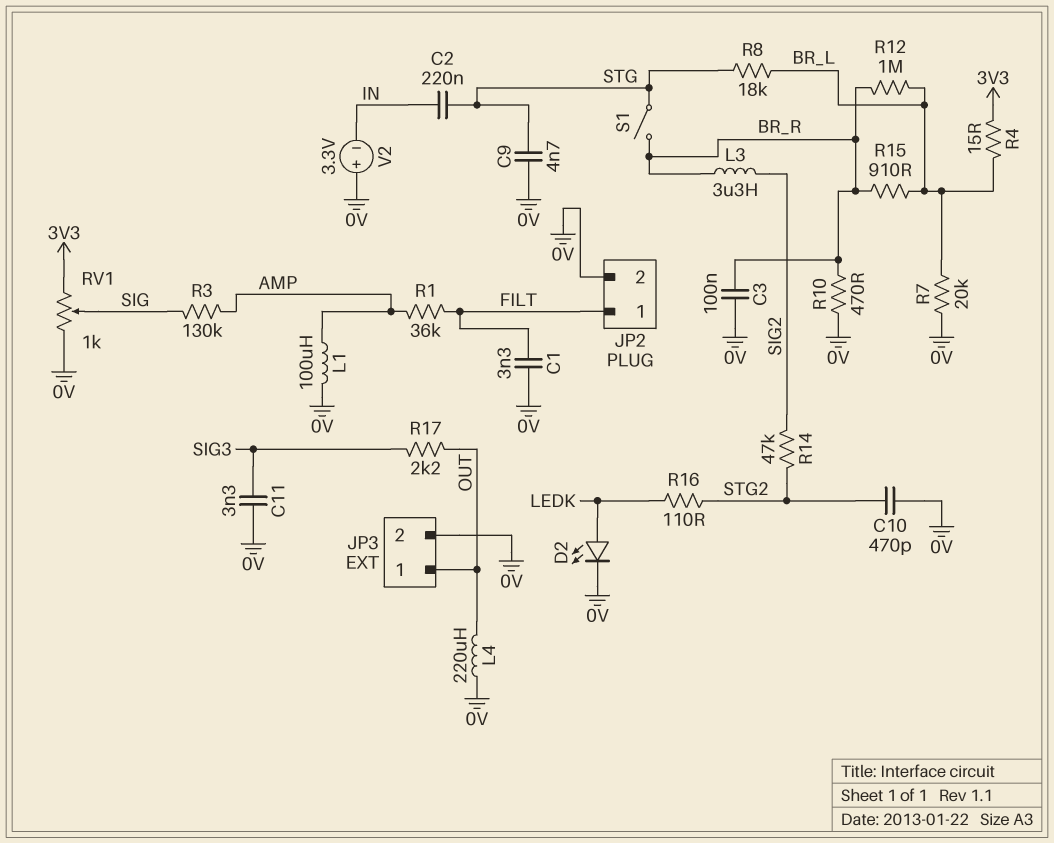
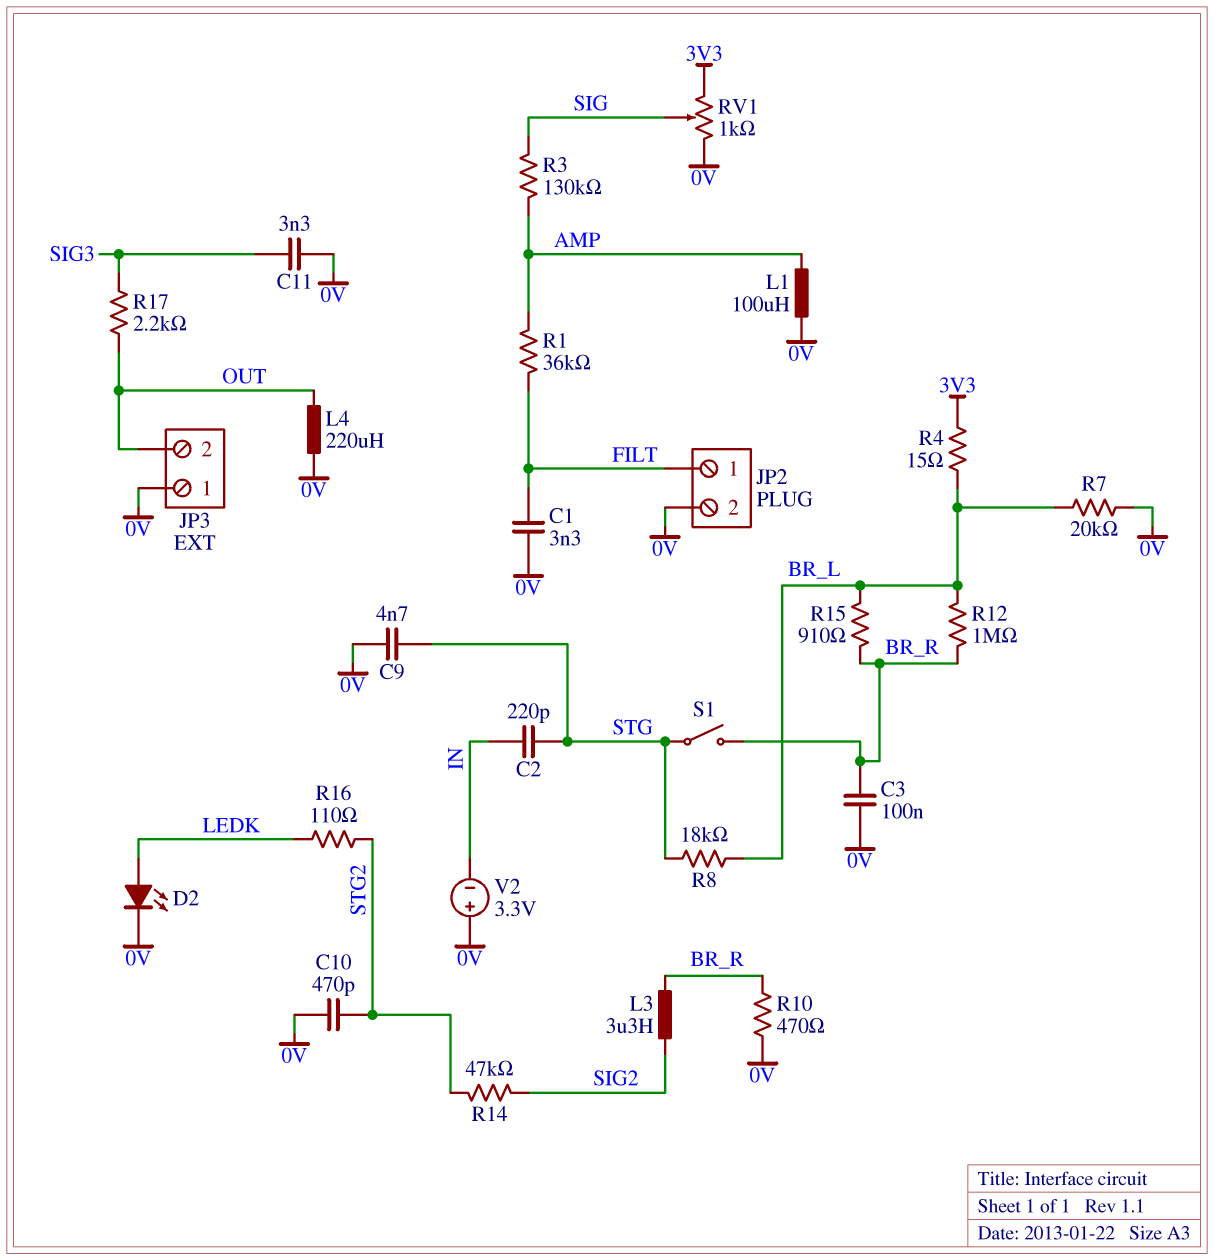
C2: 220nF (IN, STG) -> 220pF (IN, STG)
JP3 pin 1: OUT -> 0V
JP3 pin 2: 0V -> OUT

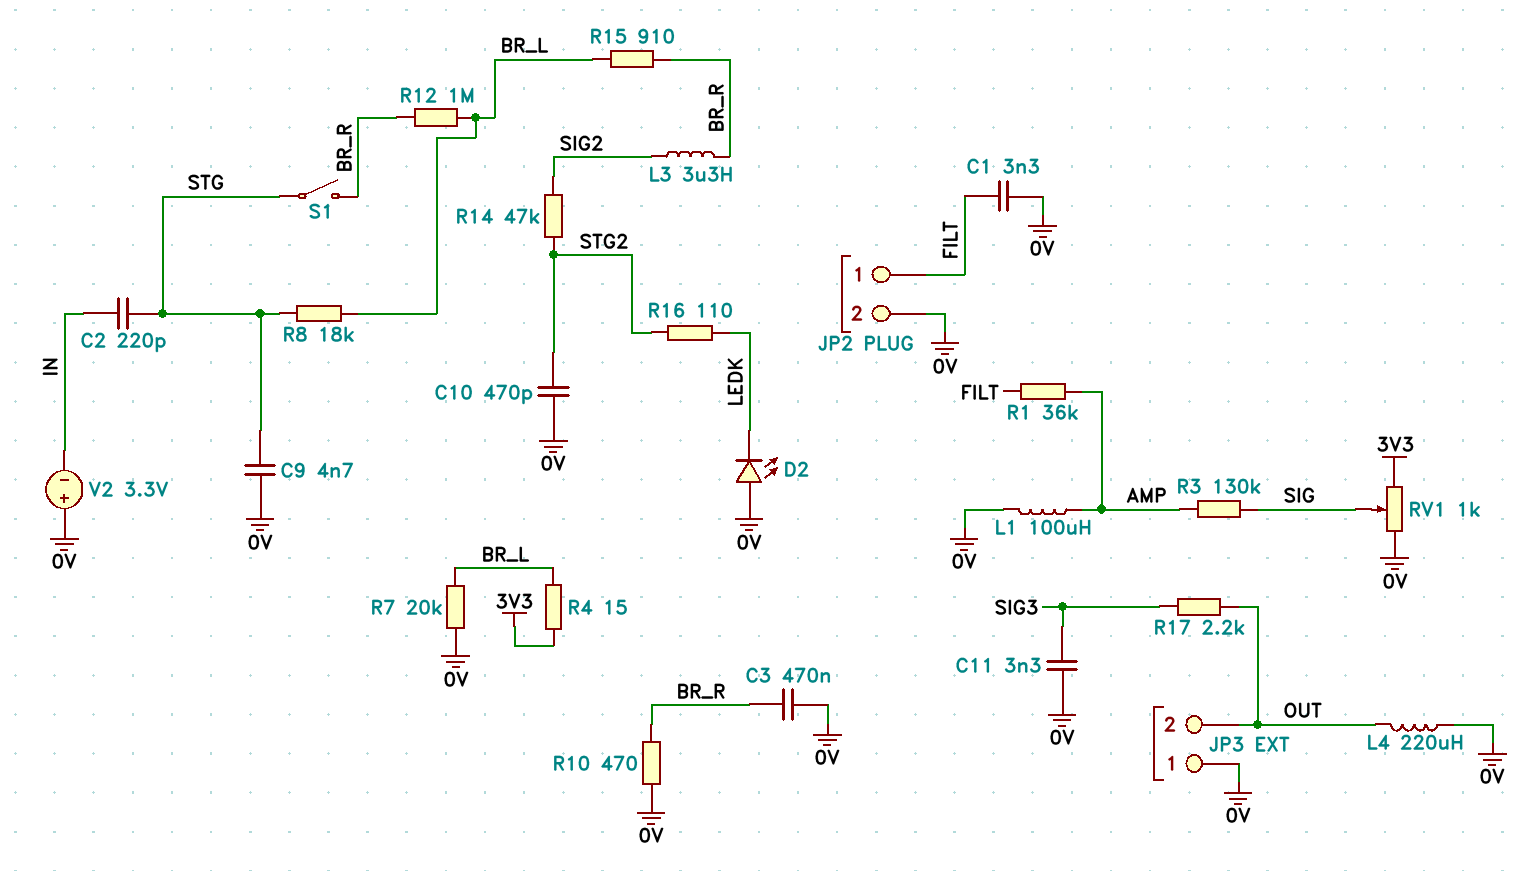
C3: 100nF (0V, BR_R) -> 470nF (0V, BR_R)
D2: LED (A LEDK, K 0V) -> LED (A 0V, K LEDK)

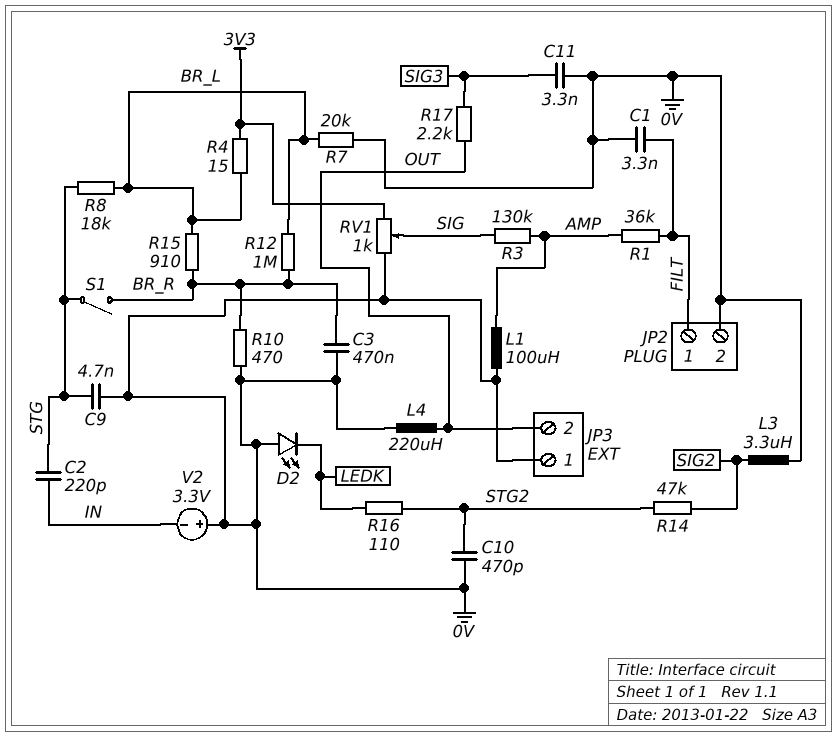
L3: 3.3uH (BR_R, SIG2) -> 3.3uH (0V, SIG2)

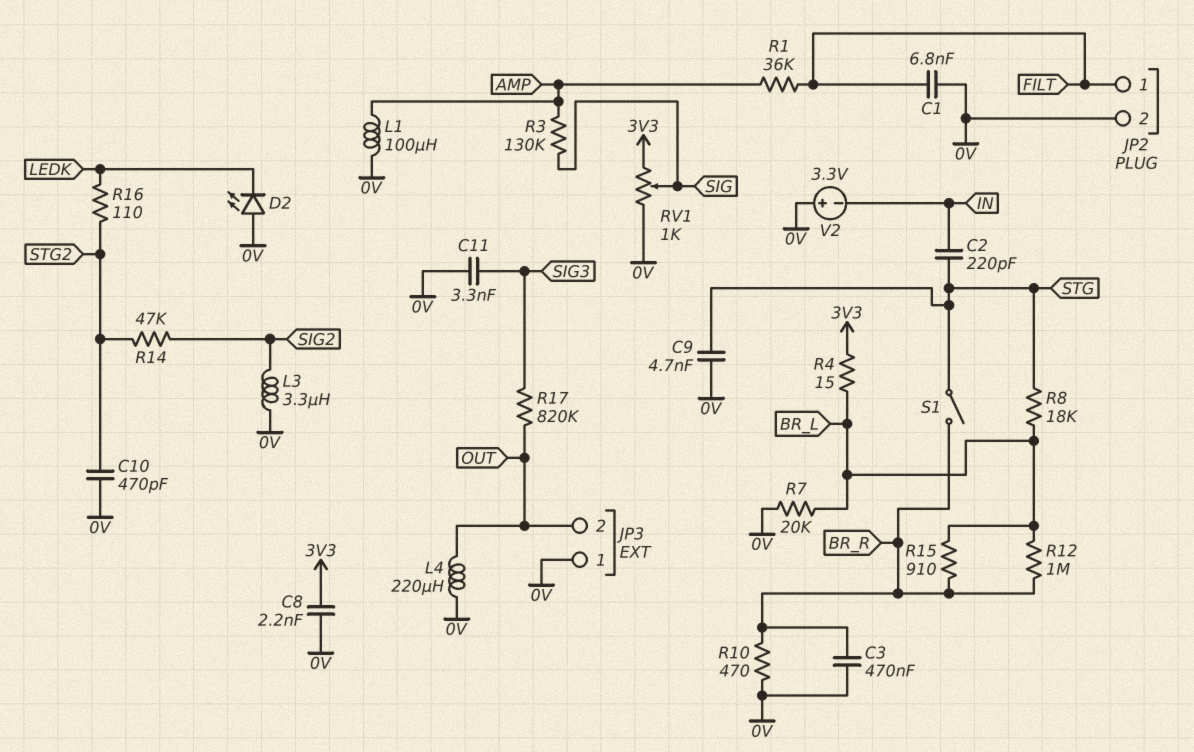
C1: 3.3nF (0V, FILT) -> 6.8nF (0V, FILT)
C8: none -> 2.2nF (0V, 3V3)
R17: 2.2k (OUT, SIG3) -> 820k (OUT, SIG3)

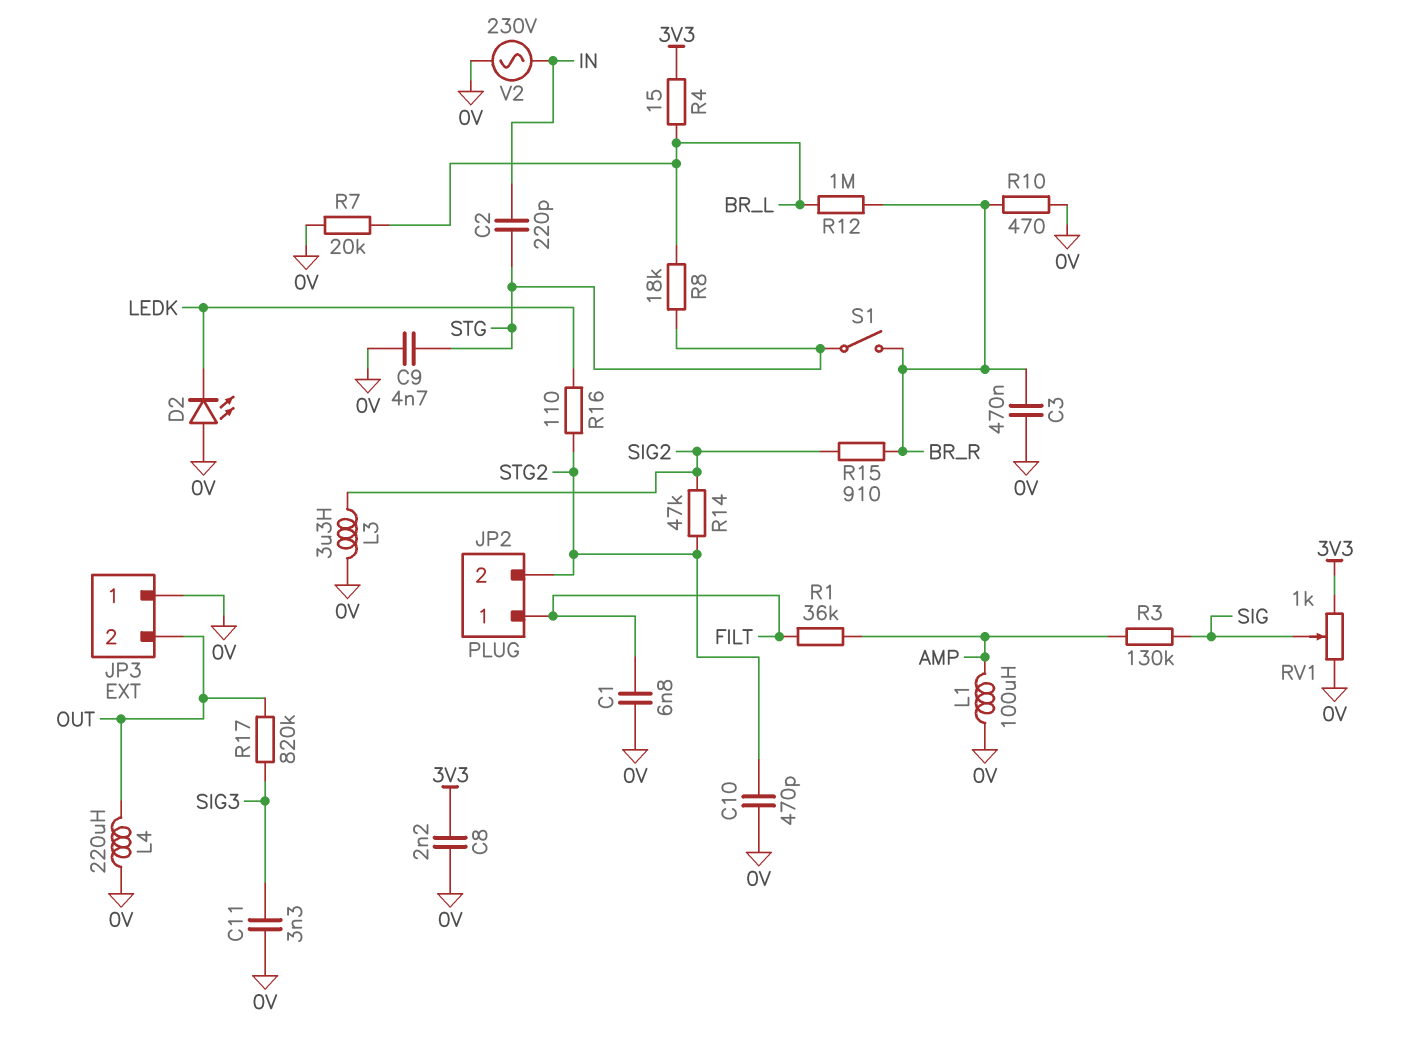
JP2 pin 2: 0V -> STG2
R15: 910 (BR_L, BR_R) -> 910 (BR_R, SIG2)
V2: 3.3V (plus 0V, minus IN) -> AC 230V (0V, IN)

